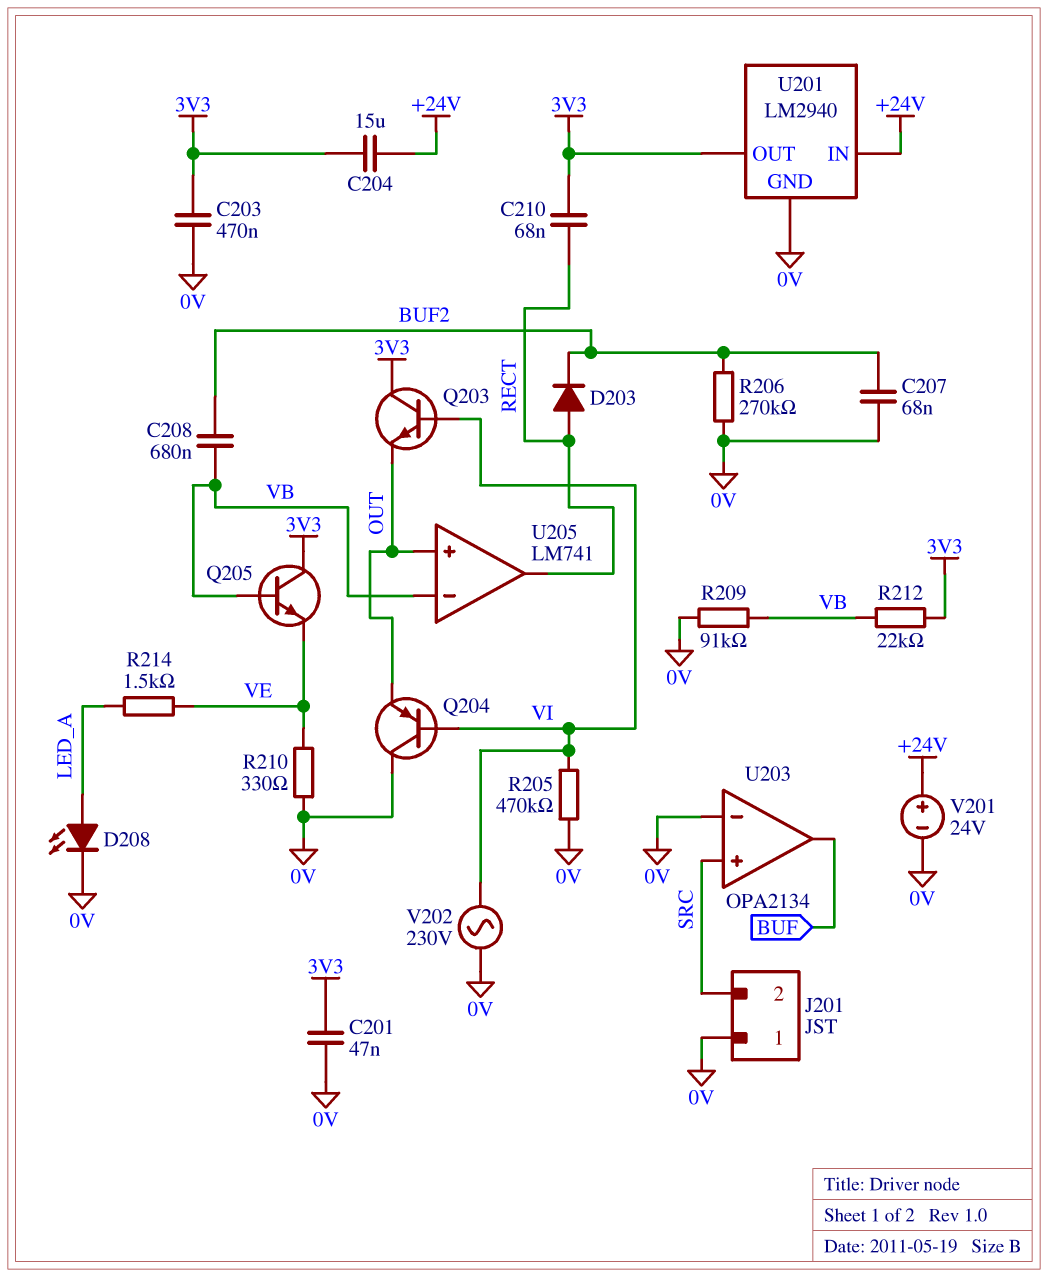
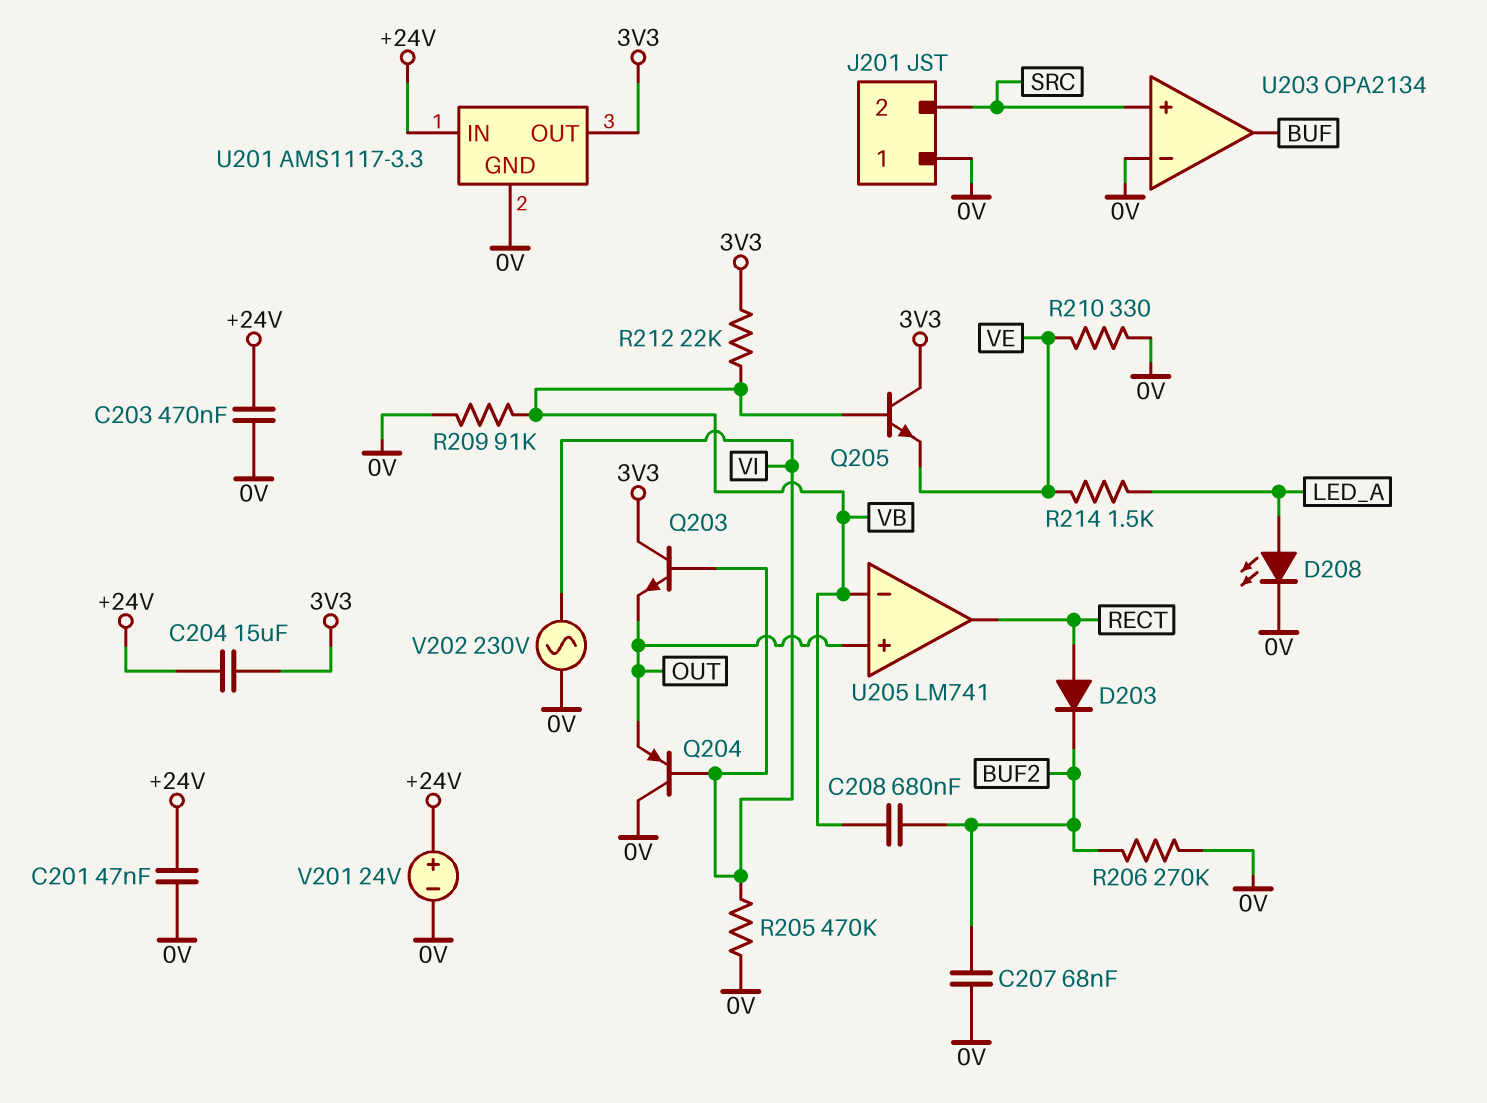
C201: 47nF (0V, 3V3) -> 47nF (+24V, 0V)
C203: 470nF (0V, 3V3) -> 470nF (+24V, 0V)
C210: 68nF (3V3, RECT) -> none
U201: LM2940 -> AMS1117-3.3

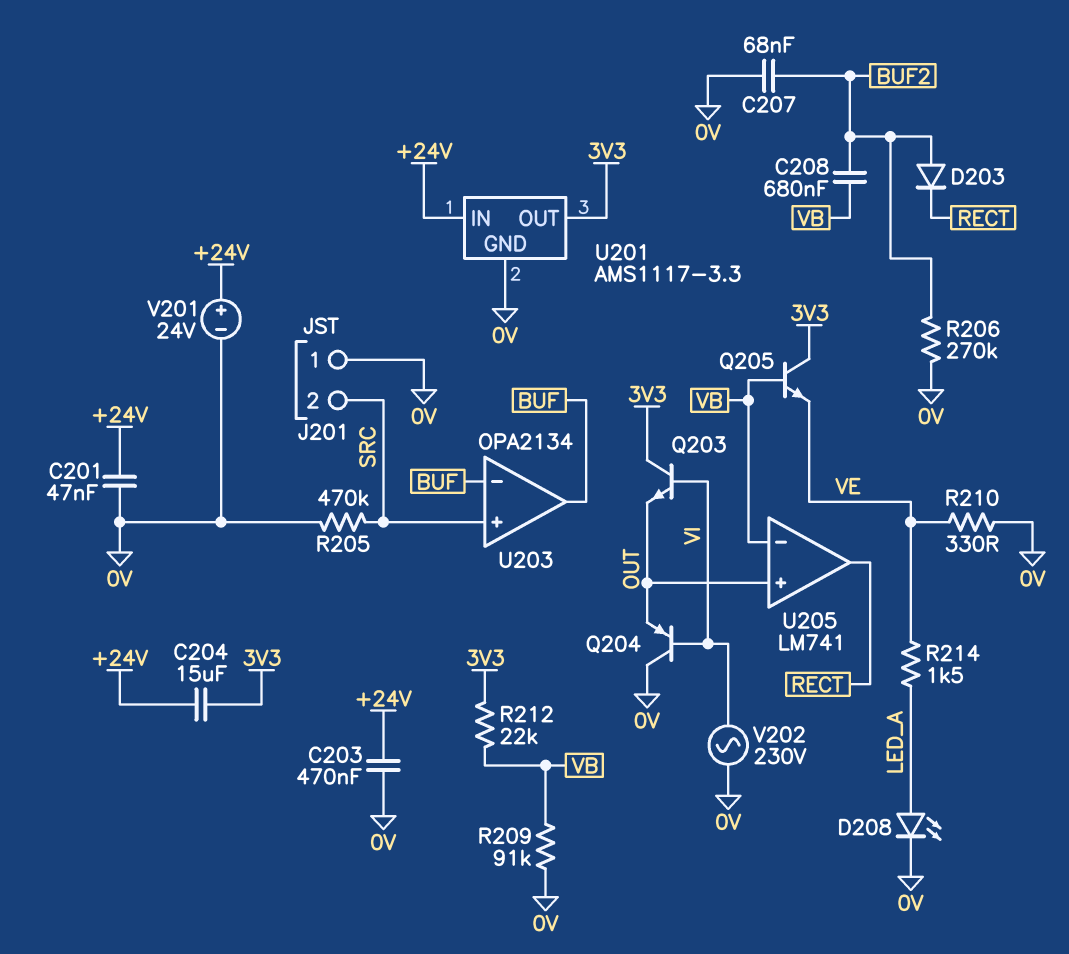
D203: diode (A RECT, K BUF2) -> diode (A BUF2, K RECT)
R205: 470k (0V, VI) -> 470k (0V, SRC)
U203 pin in-: 0V -> BUF

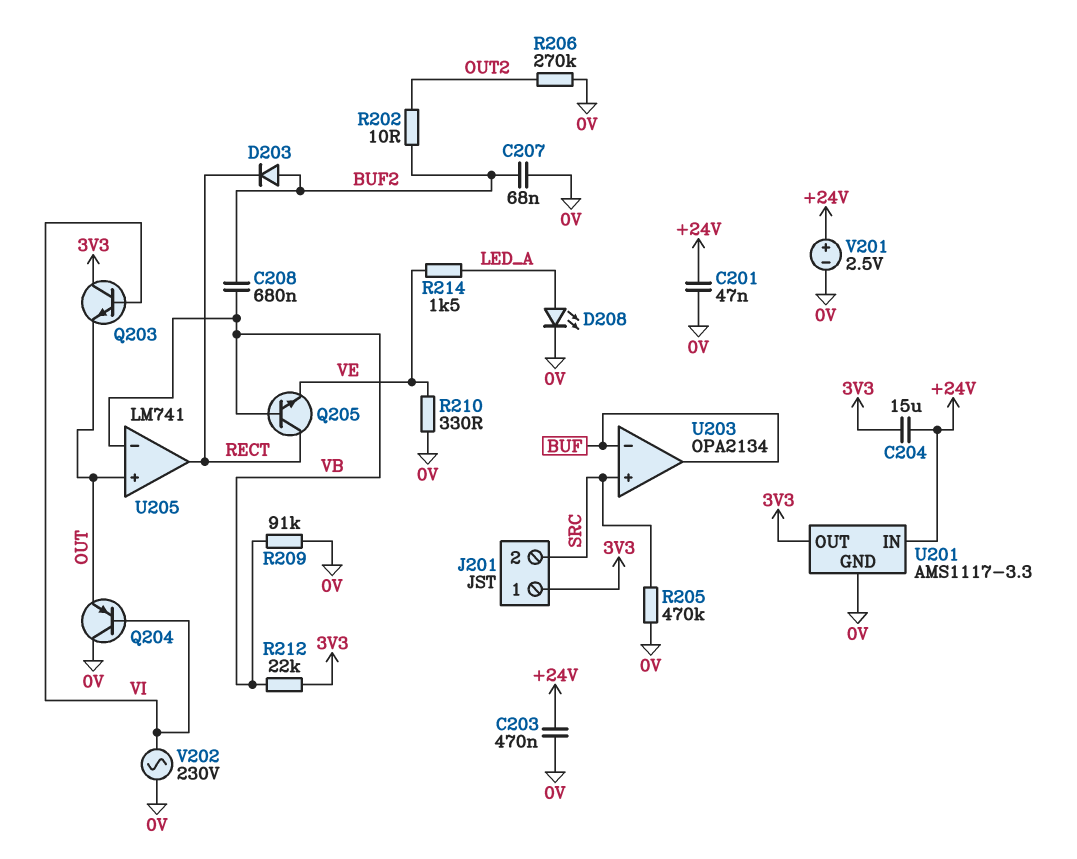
J201 pin 1: 0V -> 3V3
Q205: NPN (B VB, C 3V3, E VE) -> NPN (B VB, C RECT, E VE)
R202: none -> 10 (BUF2, OUT2)
R206: 270k (0V, BUF2) -> 270k (0V, OUT2)
V201: 24V (plus +24V, minus 0V) -> 2.5V (plus +24V, minus 0V)

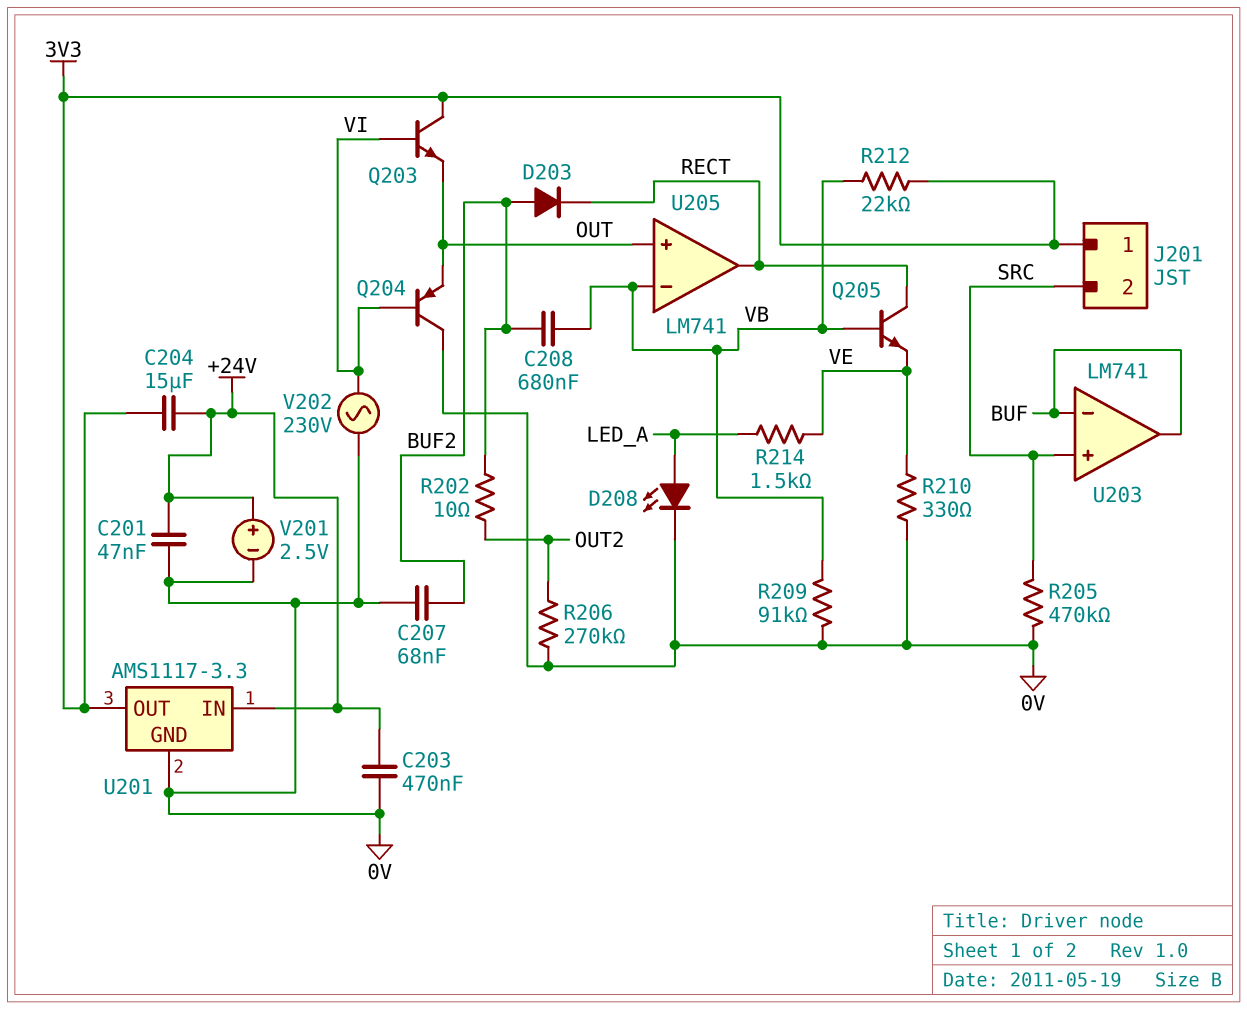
U203: OPA2134 -> LM741

